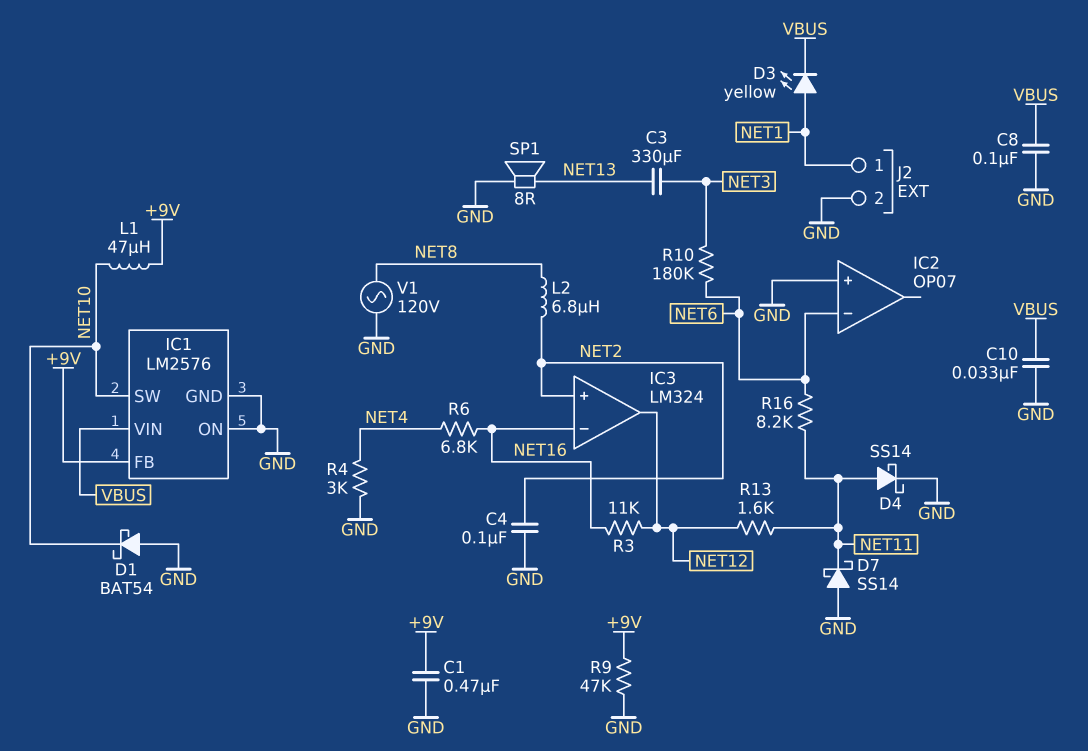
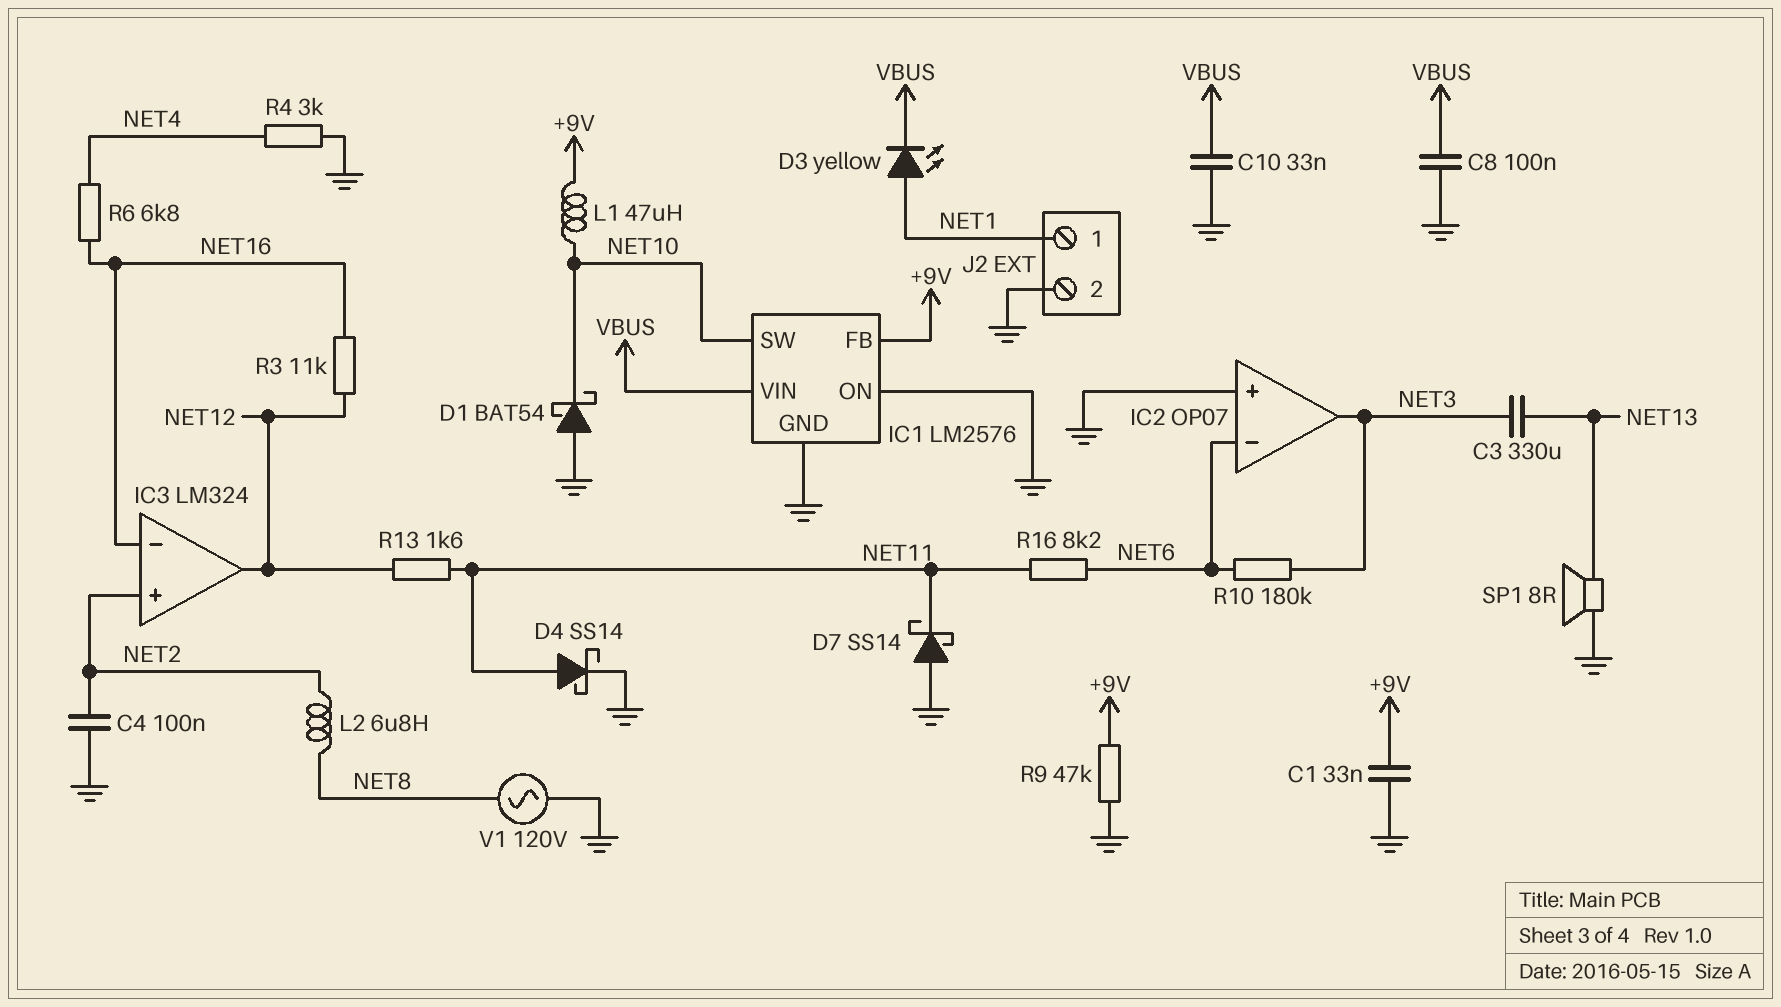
C1: 470nF (+9V, GND) -> 33nF (+9V, GND)
IC2 pin out: none -> NET3

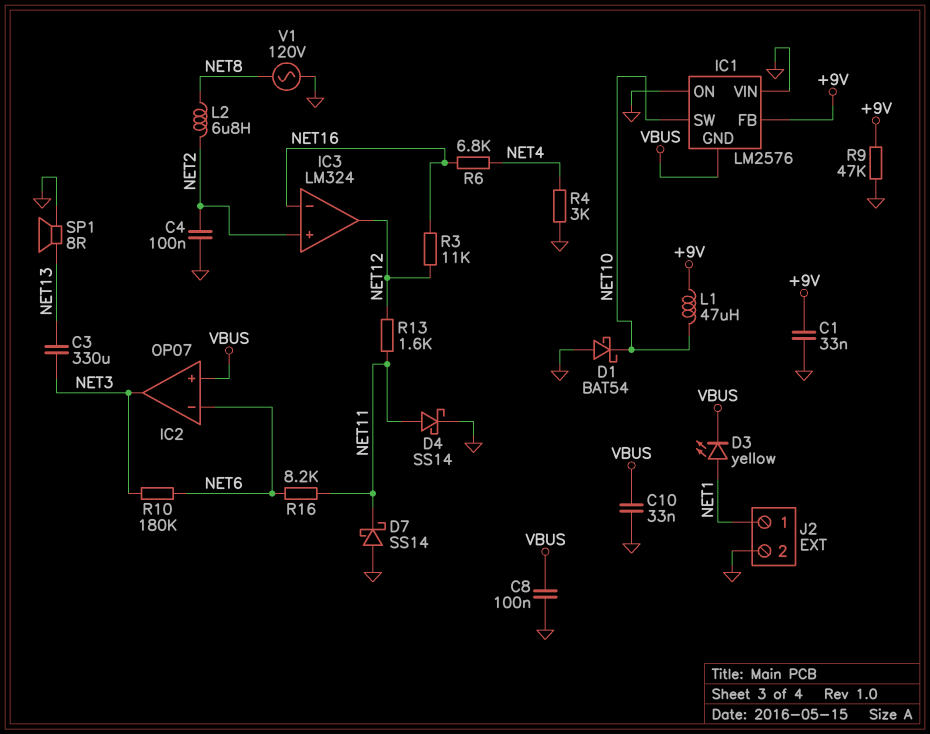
IC1 pin GND: GND -> VBUS
IC1 pin VIN: VBUS -> GND
IC2 pin in+: GND -> VBUS

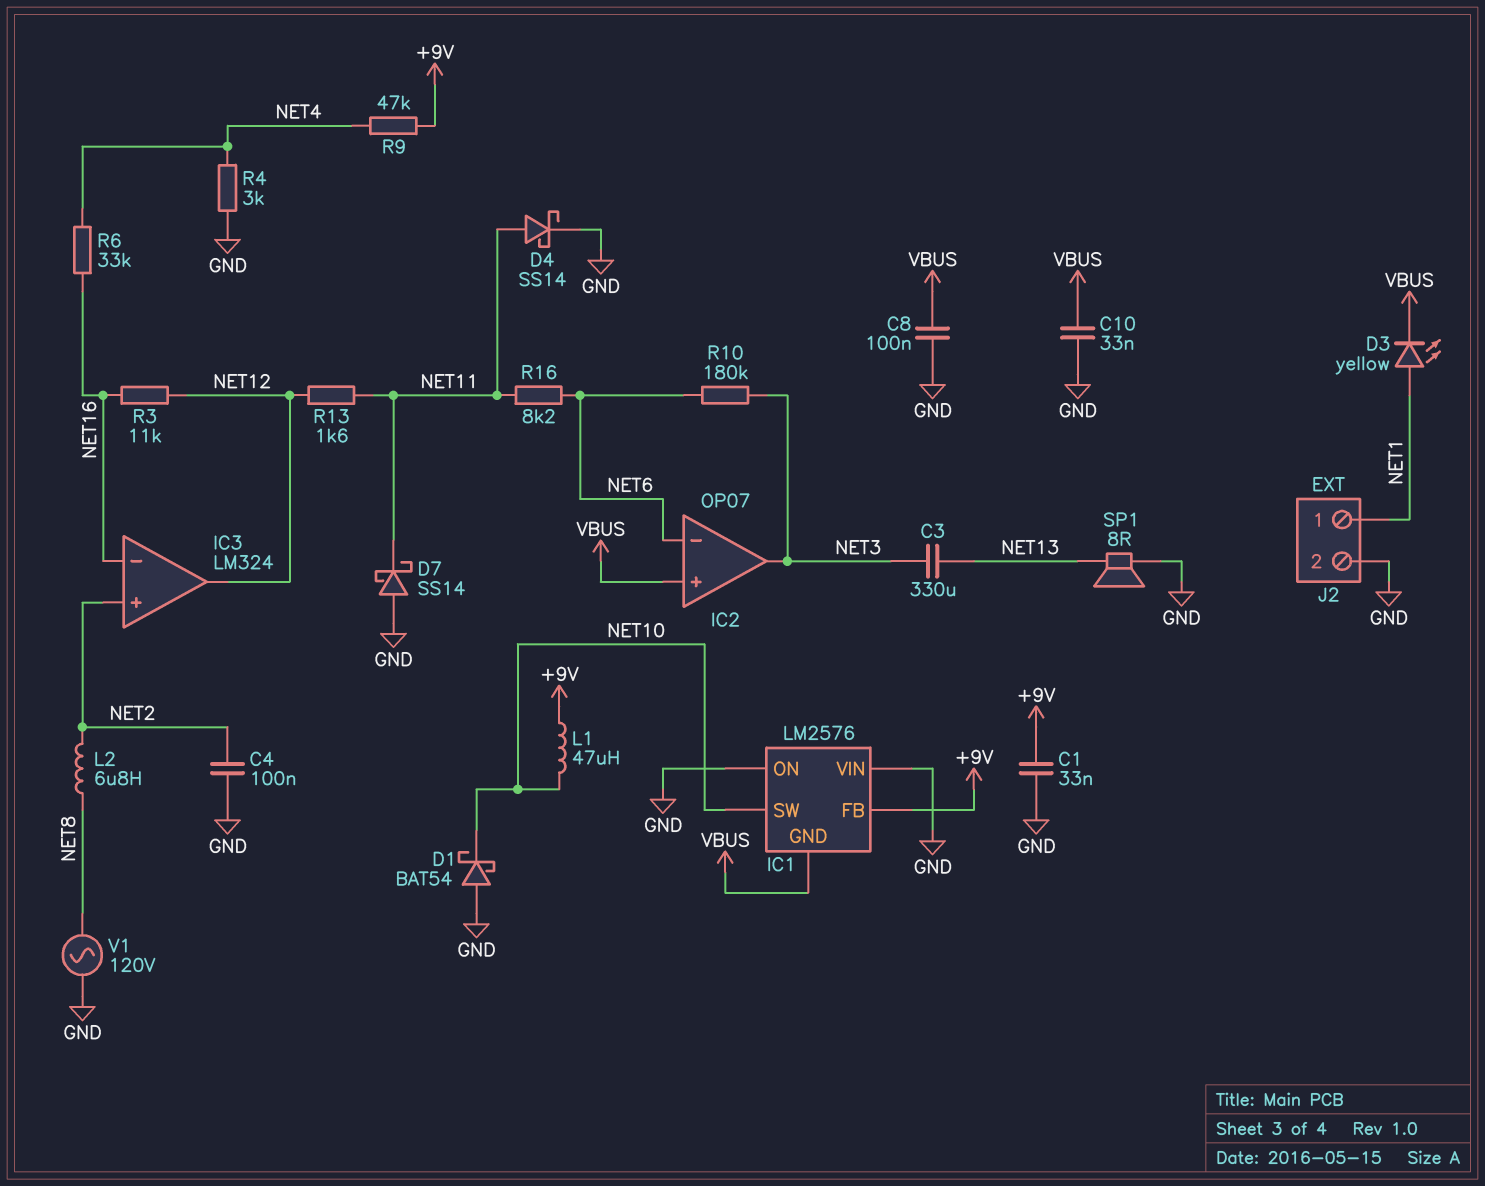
R6: 6.8k (NET4, NET16) -> 33k (NET4, NET16)
R9: 47k (+9V, GND) -> 47k (+9V, NET4)

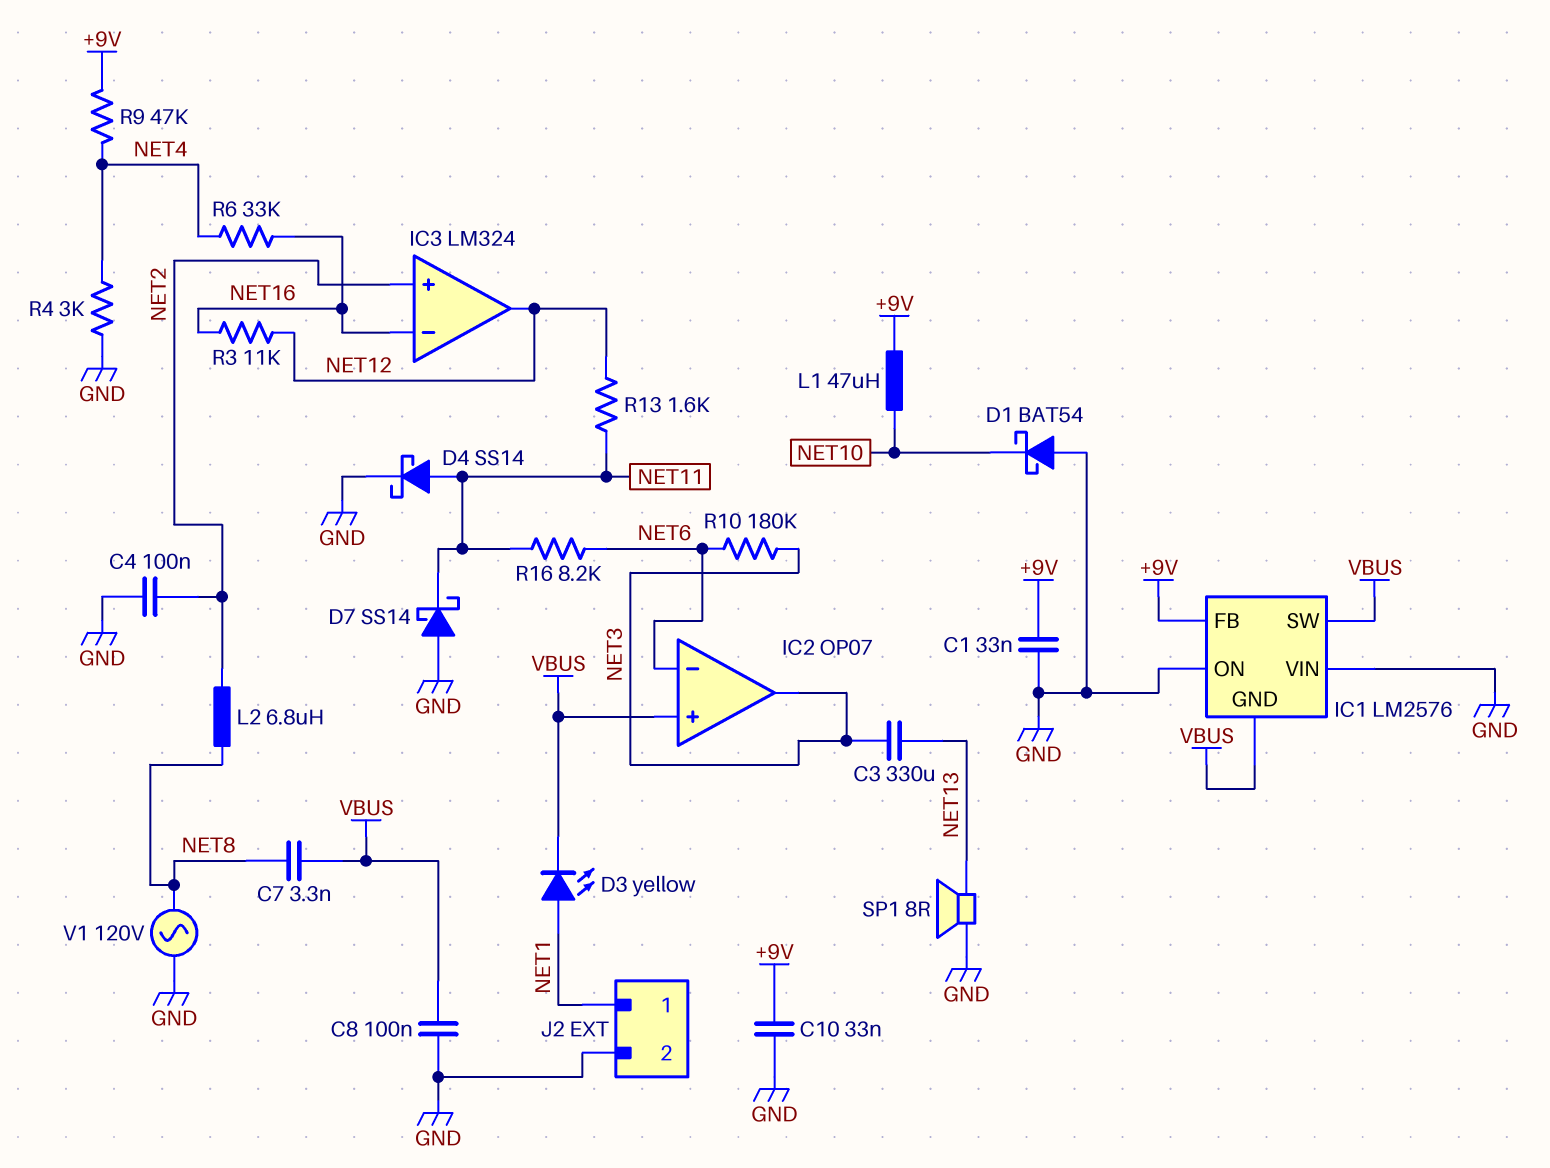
C7: none -> 3.3nF (NET8, VBUS)
C10: 33nF (GND, VBUS) -> 33nF (+9V, GND)
IC1 pin SW: NET10 -> VBUS

